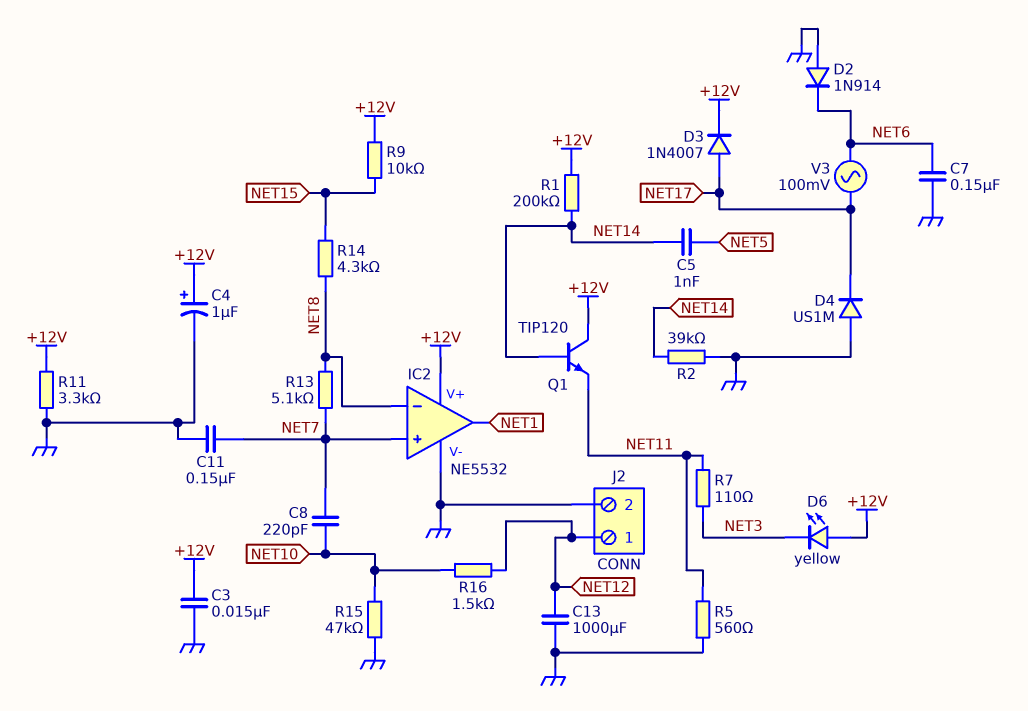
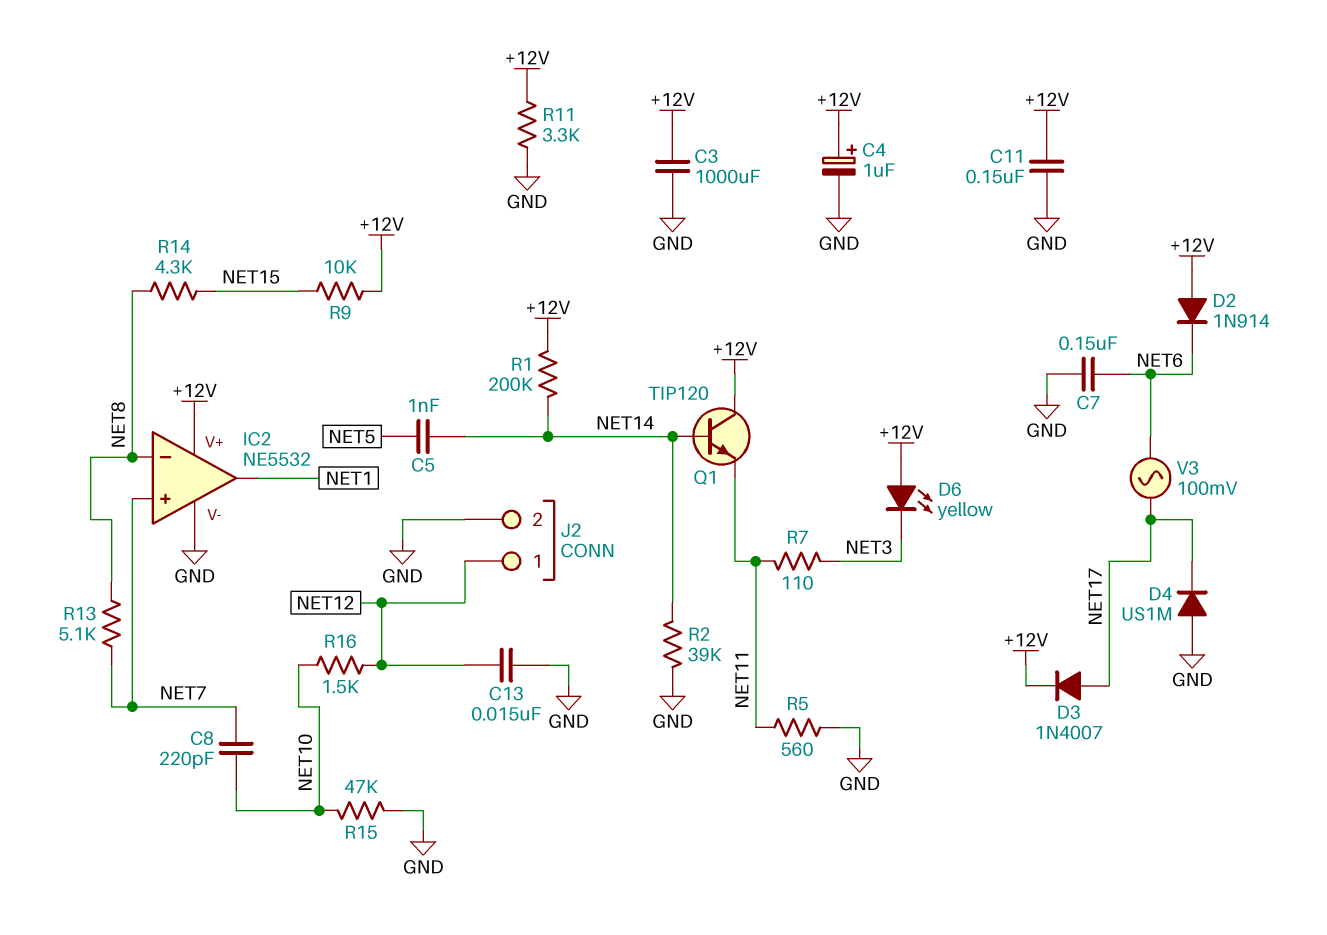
C3: 15nF (+12V, GND) -> 1000uF (+12V, GND)
C11: 150nF (GND, NET7) -> 150nF (+12V, GND)
C13: 1000uF (GND, NET12) -> 15nF (GND, NET12)
D2: diode 1N914 (A GND, K NET6) -> diode 1N914 (A +12V, K NET6)

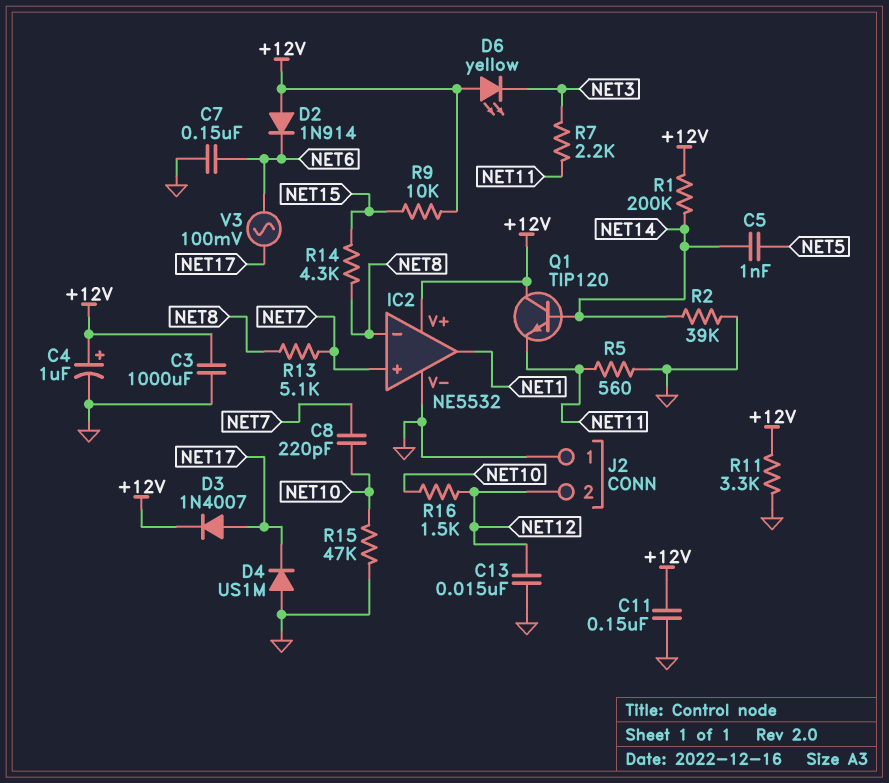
J2 pin 1: NET12 -> GND
J2 pin 2: GND -> NET12
R7: 110 (NET3, NET11) -> 2.2k (NET3, NET11)

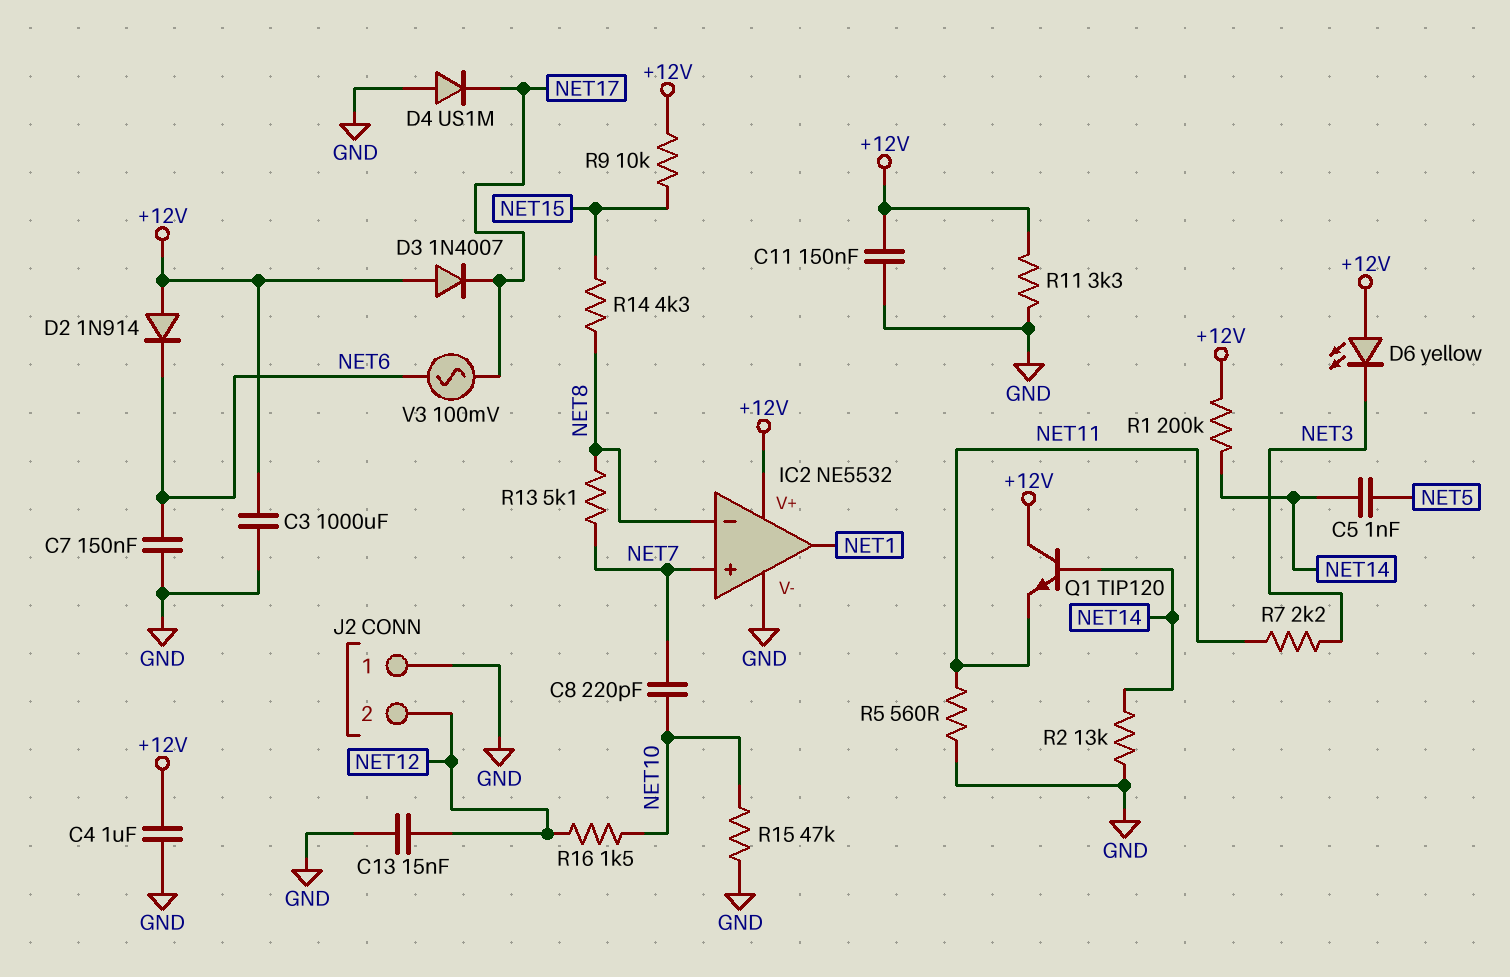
C4: 1uF (plus +12V, minus GND) -> 1uF (+12V, GND)
D3: diode 1N4007 (A NET17, K +12V) -> diode 1N4007 (A +12V, K NET17)
R2: 39k (GND, NET14) -> 13k (GND, NET14)

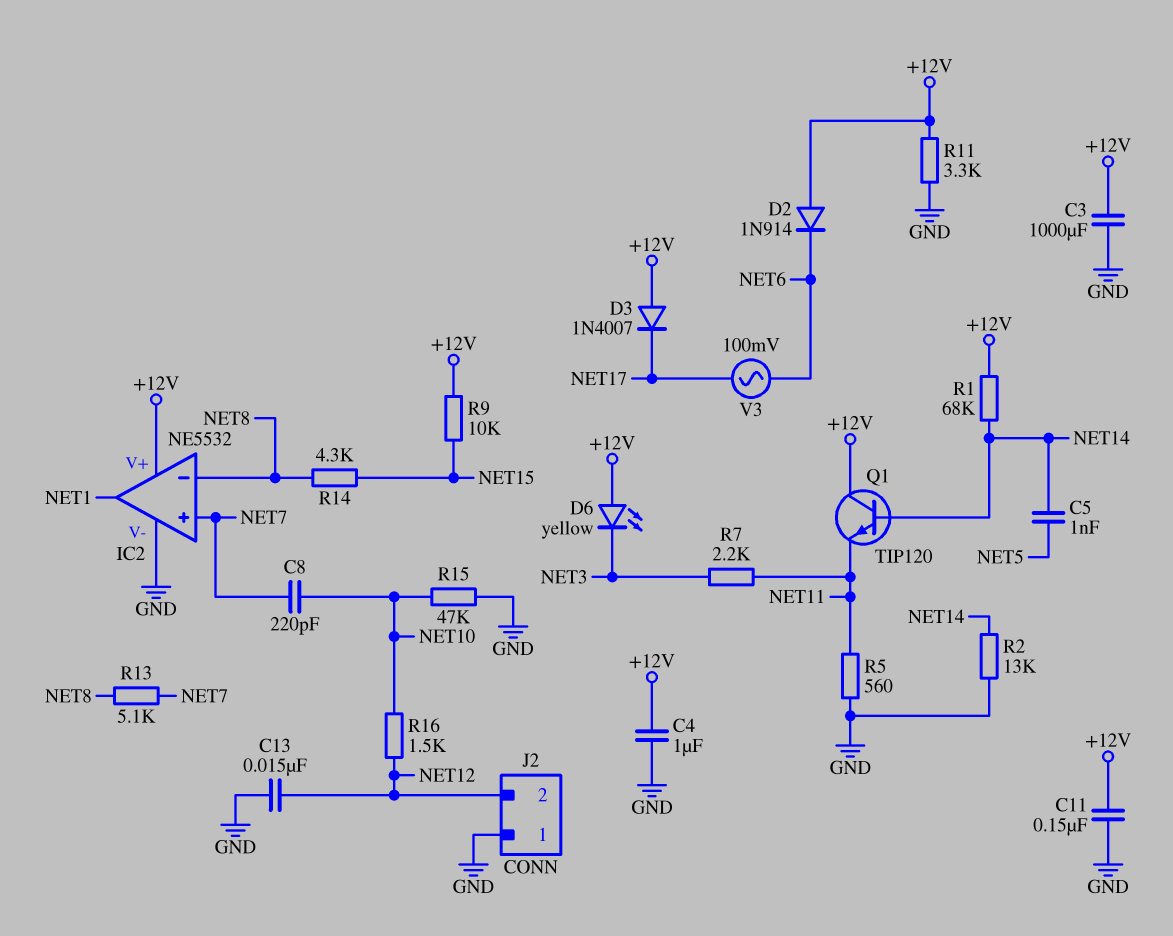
C7: 150nF (GND, NET6) -> none
D4: diode US1M (A GND, K NET17) -> none
R1: 200k (+12V, NET14) -> 68k (+12V, NET14)

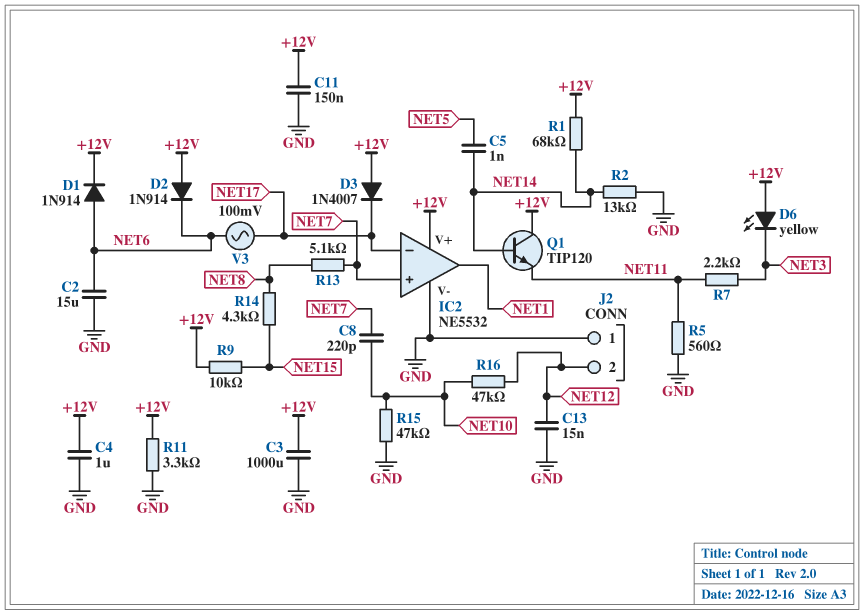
C2: none -> 15uF (GND, NET6)
D1: none -> diode 1N914 (A NET6, K +12V)
IC2 pin in-: NET8 -> NET17
R16: 1.5k (NET10, NET12) -> 47k (NET10, NET12)

